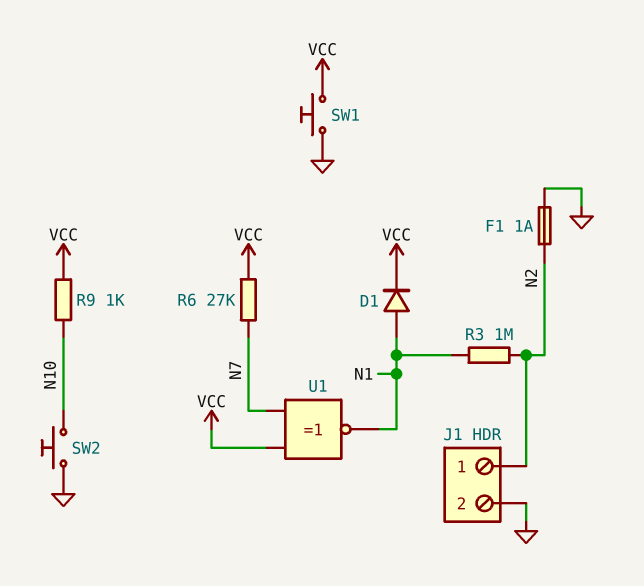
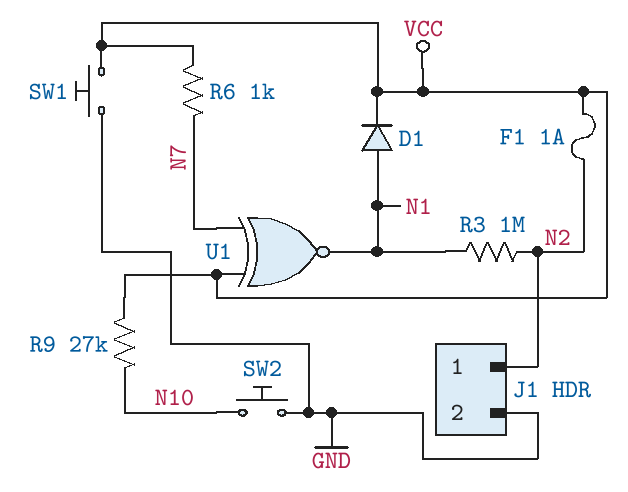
F1: 1A (GND, N2) -> 1A (N2, VCC)
R6: 27k (N7, VCC) -> 1k (N7, VCC)
R9: 1k (N10, VCC) -> 27k (N10, VCC)

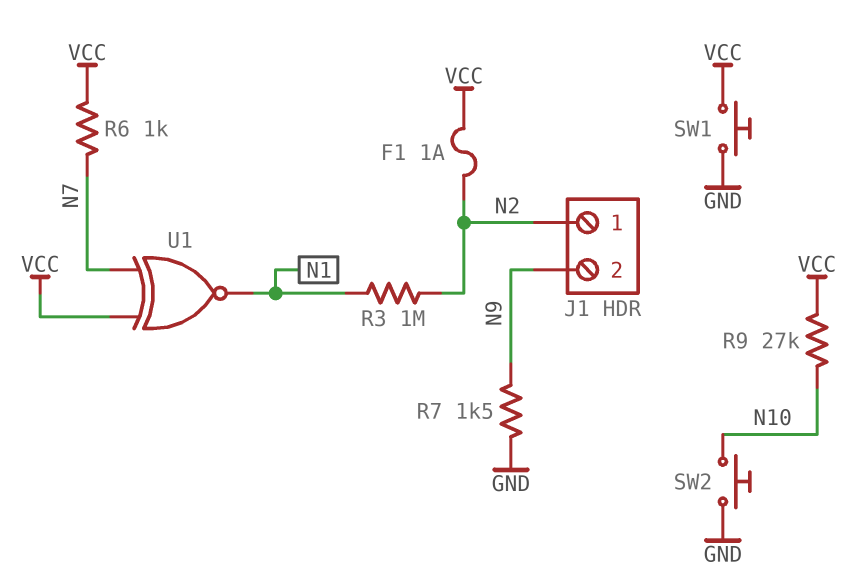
D1: diode (A N1, K VCC) -> none
J1 pin 2: GND -> N9
R7: none -> 1.5k (GND, N9)

